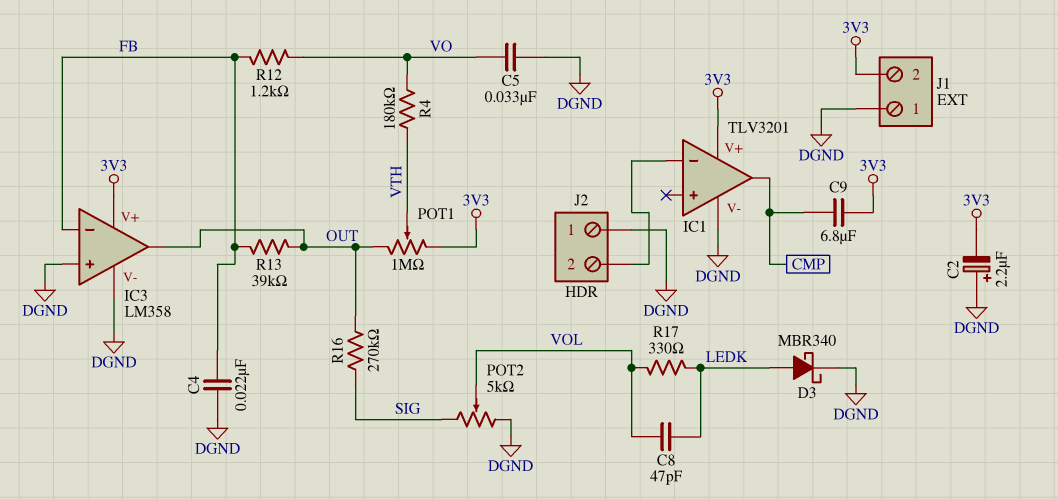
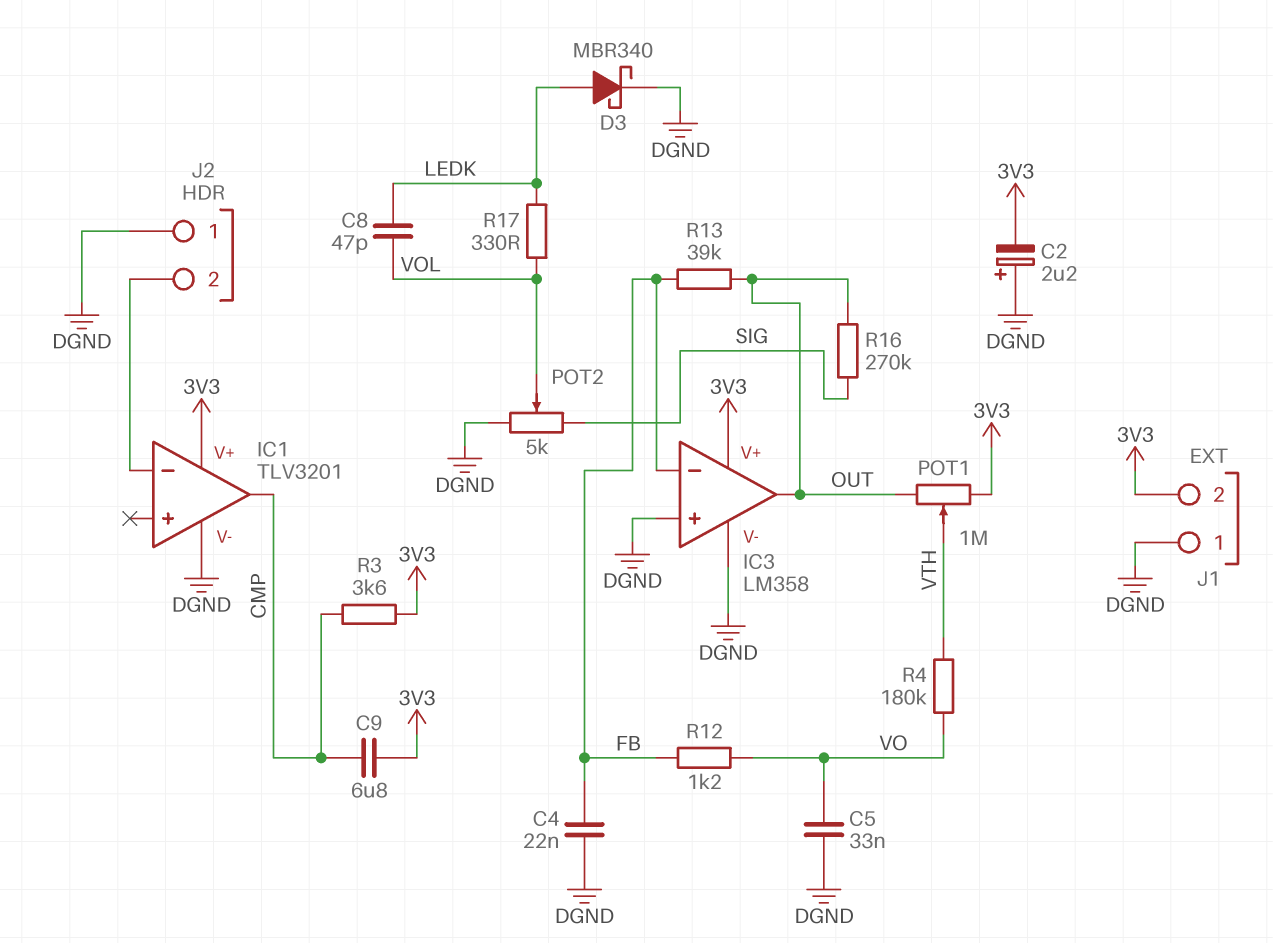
R3: none -> 3.6k (3V3, CMP)

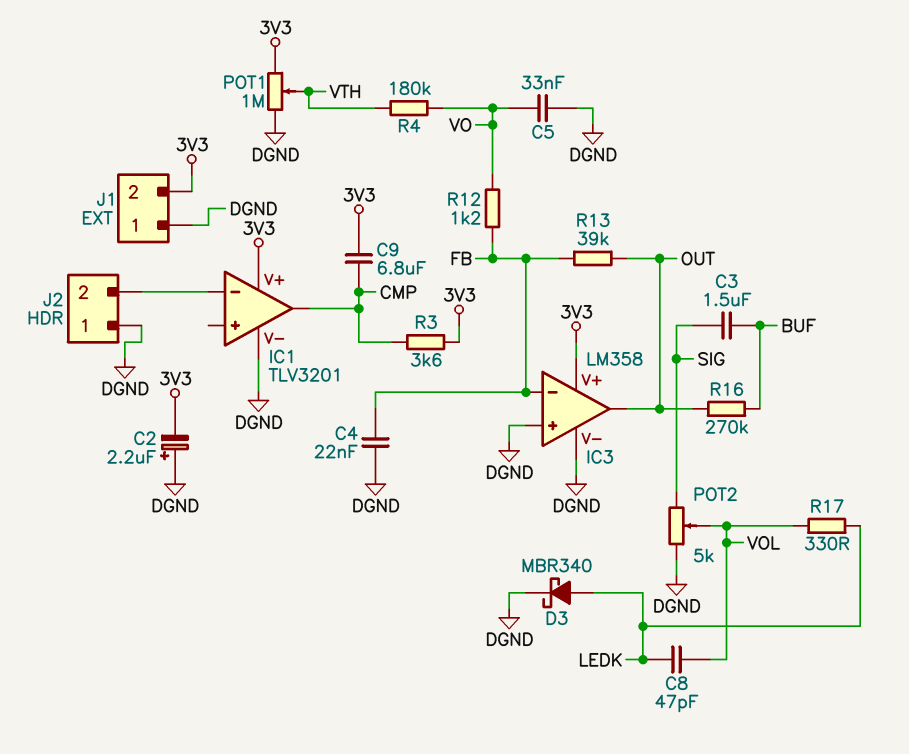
C3: none -> 1.5uF (BUF, SIG)
POT1: 1M (3V3, OUT, wiper VTH) -> 1M (3V3, DGND, wiper VTH)
R16: 270k (OUT, SIG) -> 270k (BUF, OUT)

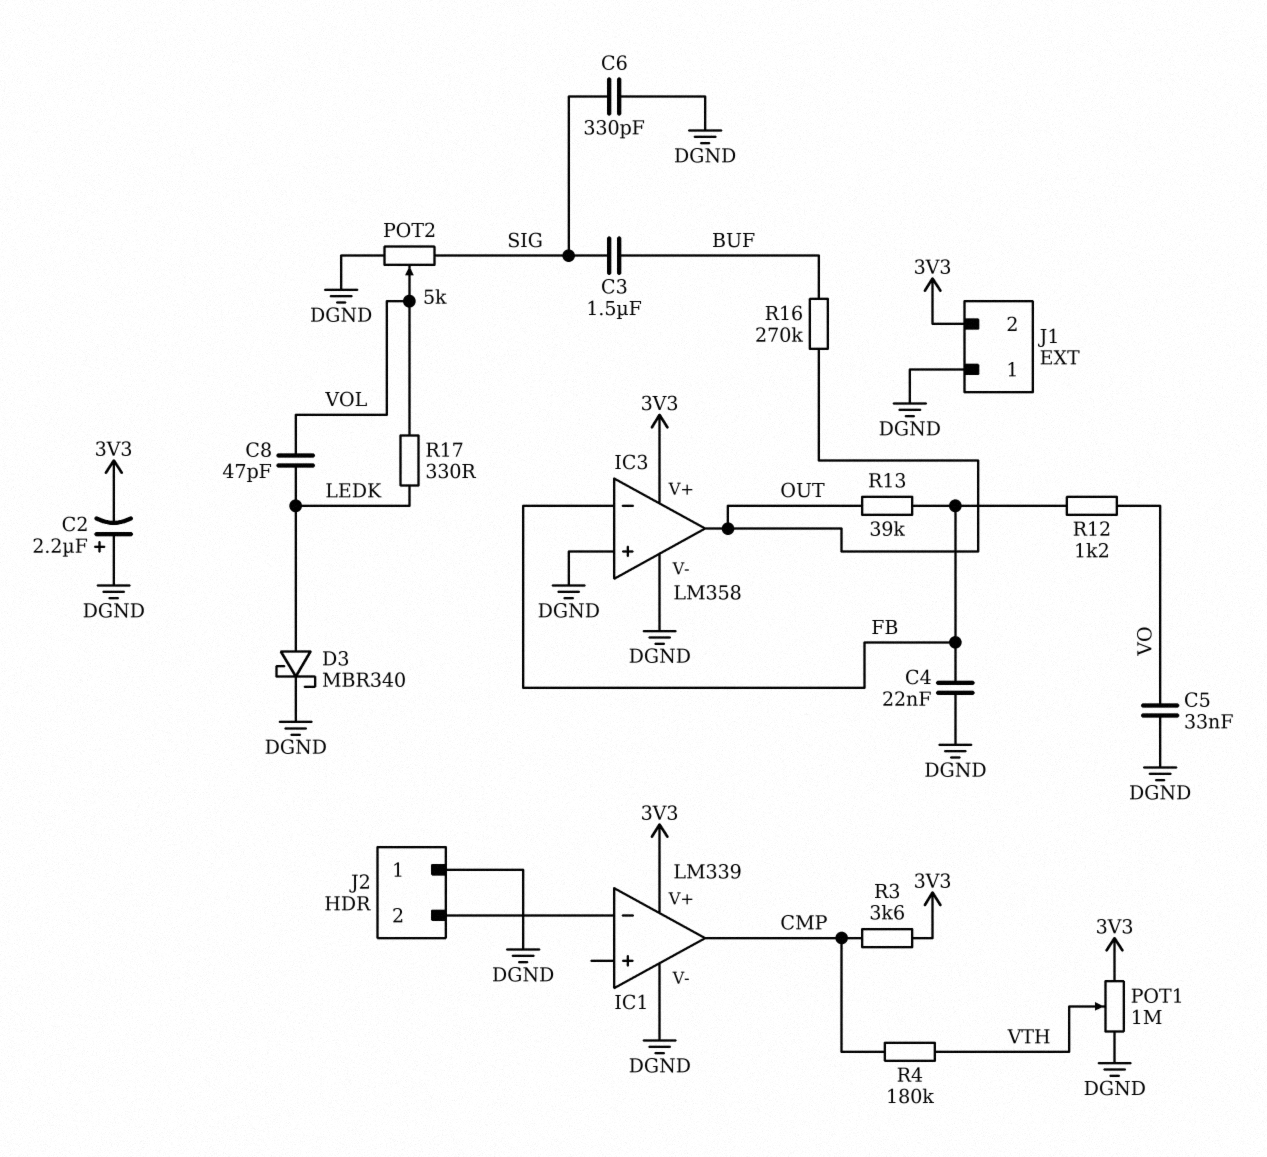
C6: none -> 330pF (DGND, SIG)
C9: 6.8uF (3V3, CMP) -> none
IC1: TLV3201 -> LM339
R4: 180k (VO, VTH) -> 180k (CMP, VTH)

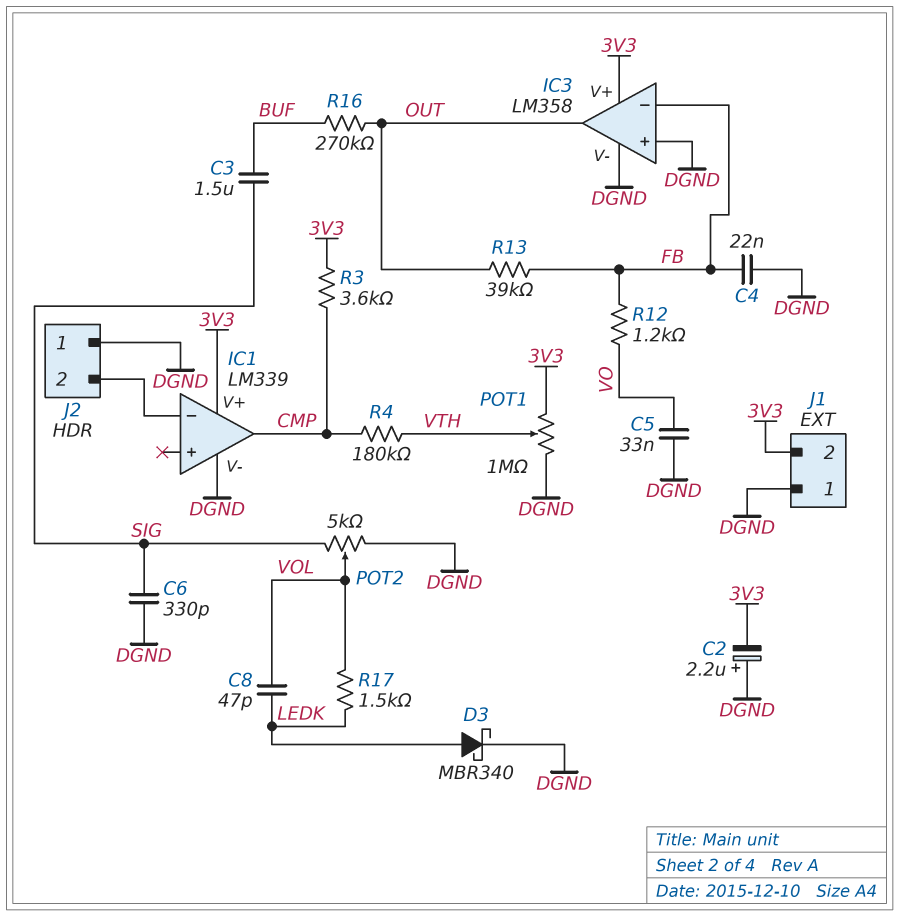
R17: 330 (LEDK, VOL) -> 1.5k (LEDK, VOL)

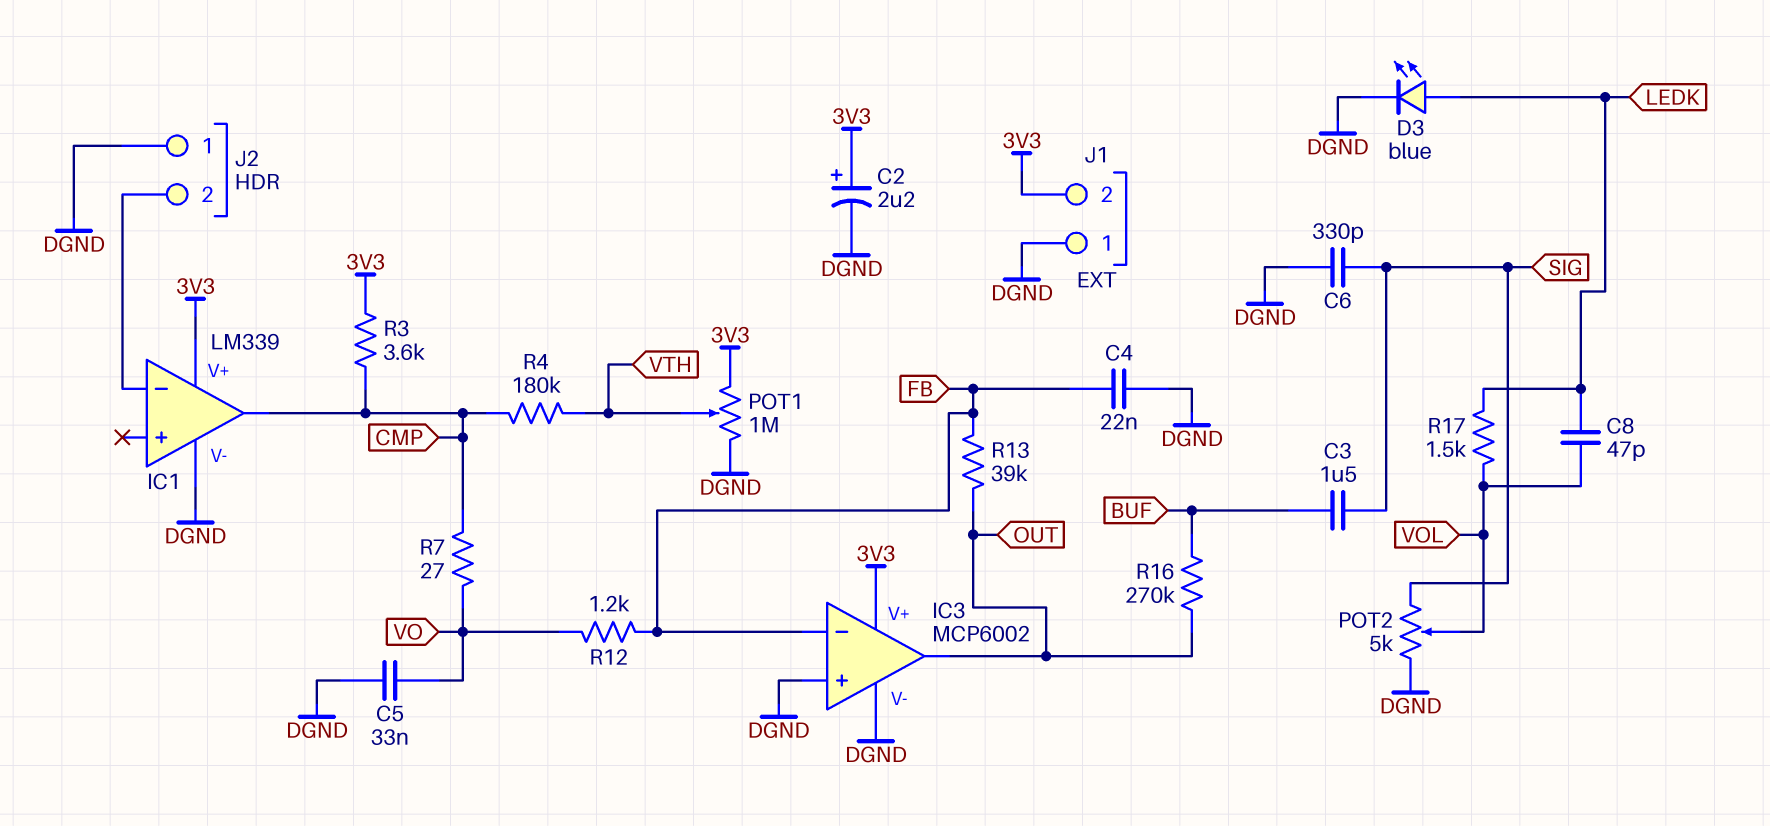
C2: 2.2uF (plus DGND, minus 3V3) -> 2.2uF (plus 3V3, minus DGND)
D3: schottky MBR340 (A LEDK, K DGND) -> LED blue (A LEDK, K DGND)
IC3: LM358 -> MCP6002
R7: none -> 27 (CMP, VO)

